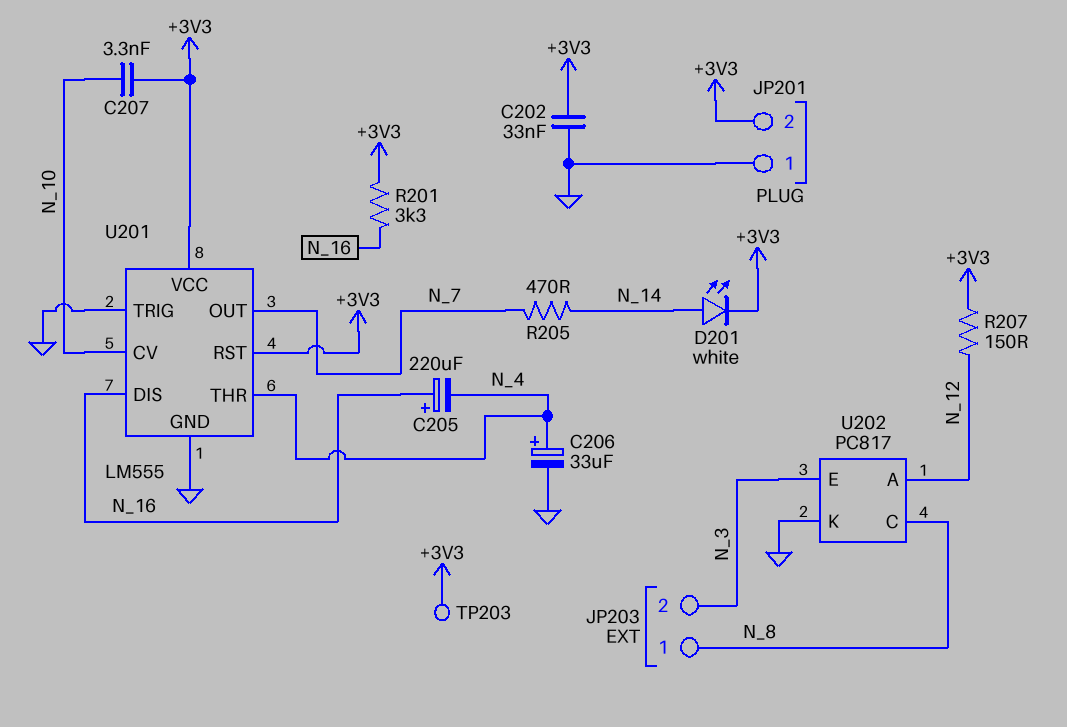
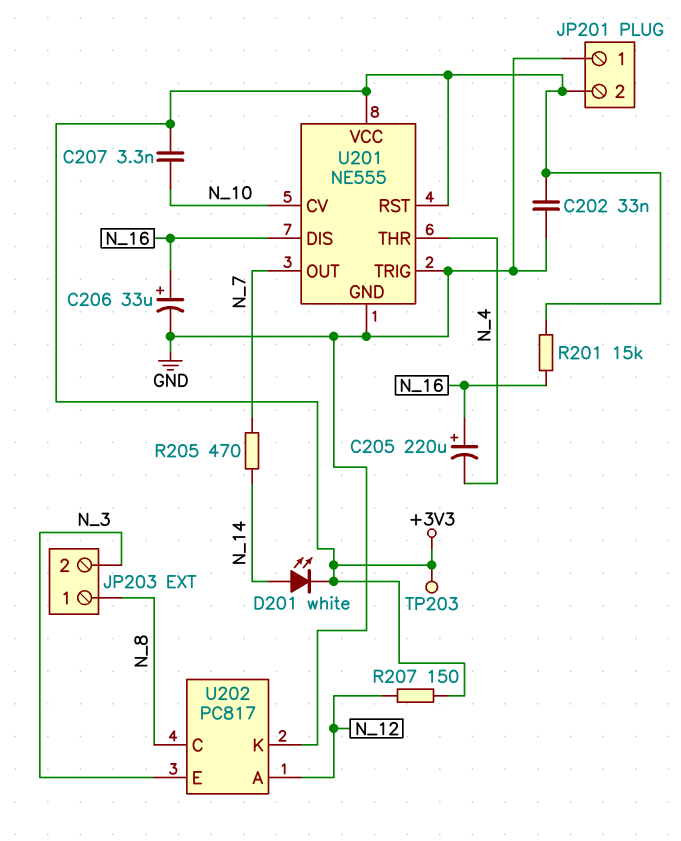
C206: 33uF (plus N_4, minus GND) -> 33uF (plus N_16, minus GND)
R201: 3.3k (+3V3, N_16) -> 15k (+3V3, N_16)
U201: LM555 -> NE555

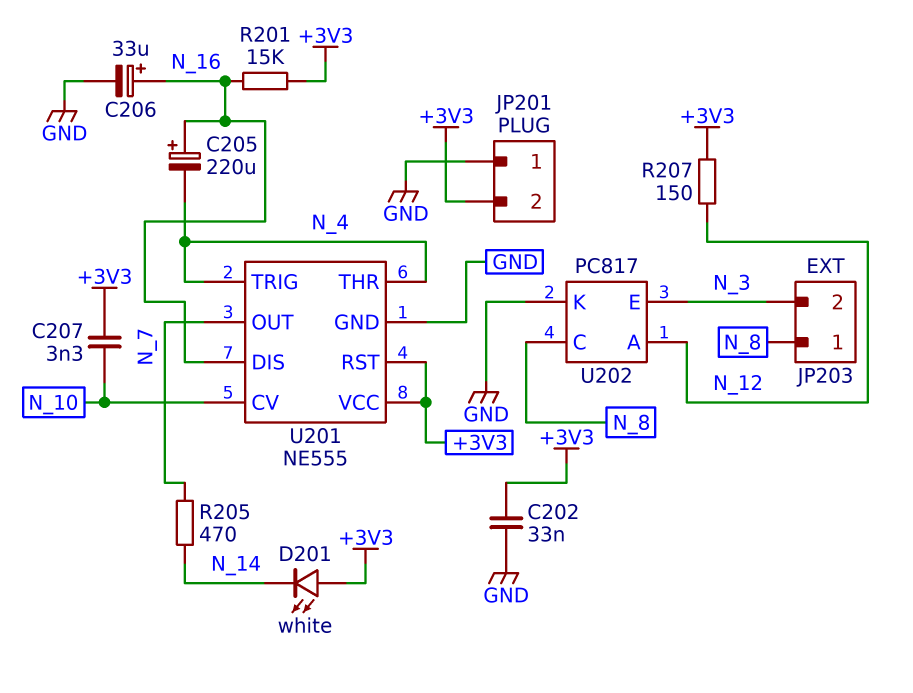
D201: LED white (A N_14, K +3V3) -> LED white (A +3V3, K N_14)
TP203: test point (+3V3) -> none
U201 pin TRIG: GND -> N_4

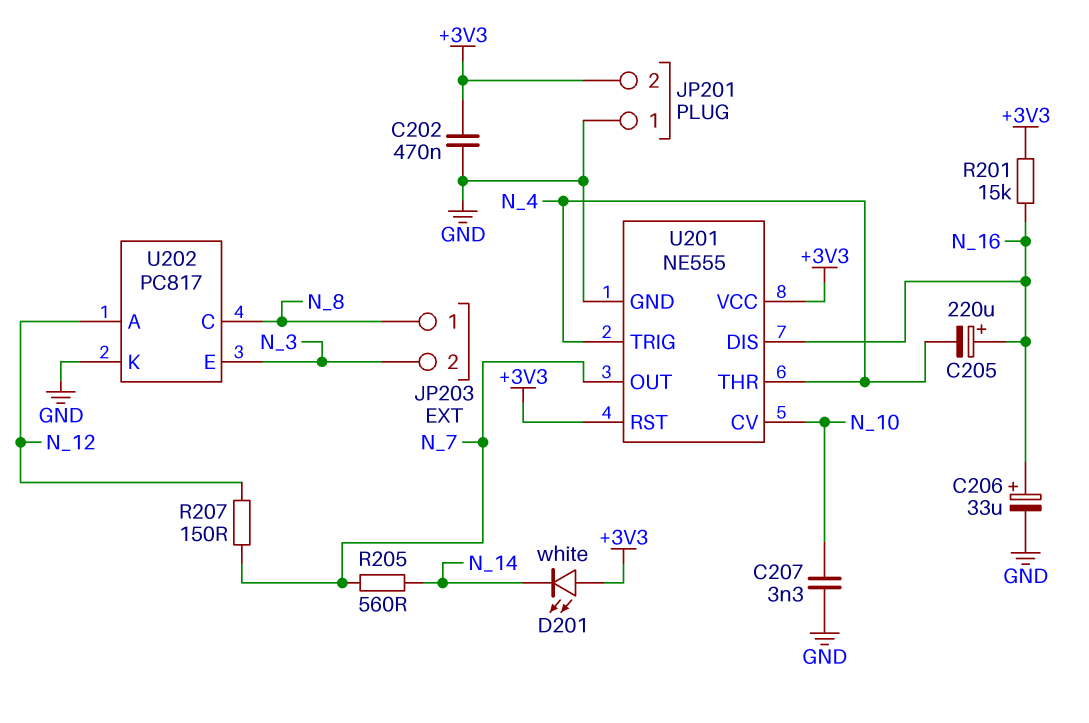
C202: 33nF (+3V3, GND) -> 470nF (+3V3, GND)
C207: 3.3nF (+3V3, N_10) -> 3.3nF (GND, N_10)
R205: 470 (N_7, N_14) -> 560 (N_7, N_14)
R207: 150 (+3V3, N_12) -> 150 (N_7, N_12)

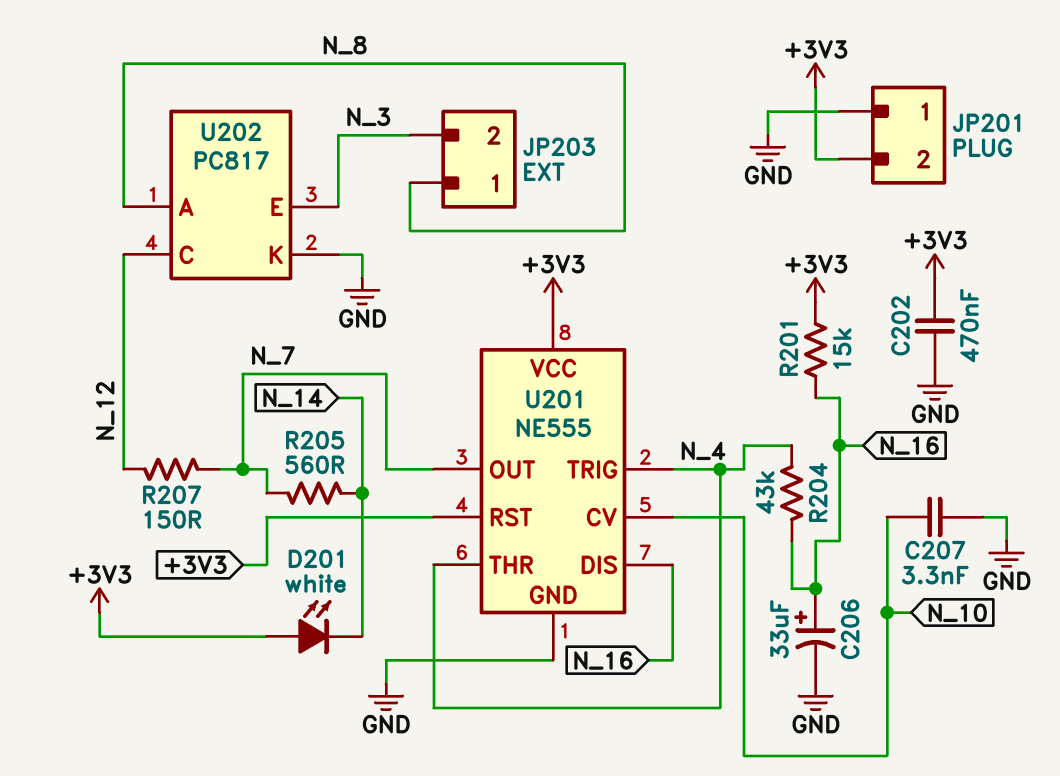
C205: 220uF (plus N_16, minus N_4) -> none
R204: none -> 43k (N_4, N_16)
U202 pin A: N_12 -> N_8
U202 pin C: N_8 -> N_12

